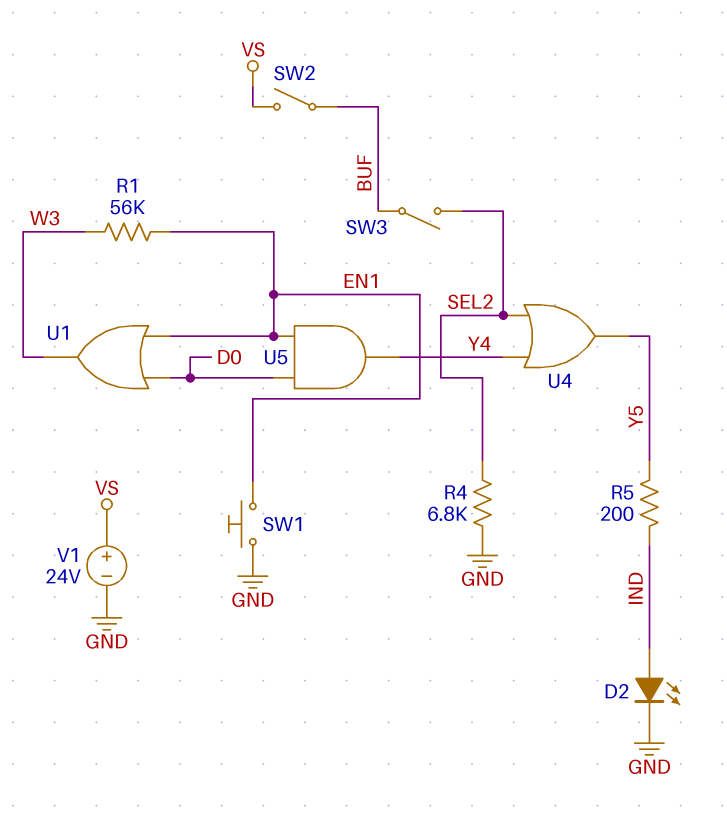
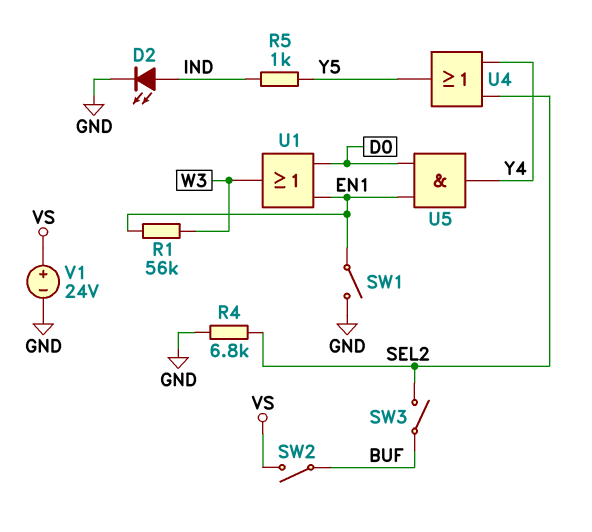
R5: 200 (IND, Y5) -> 1k (IND, Y5)
SW1: button (EN1, GND) -> switch (EN1, GND)

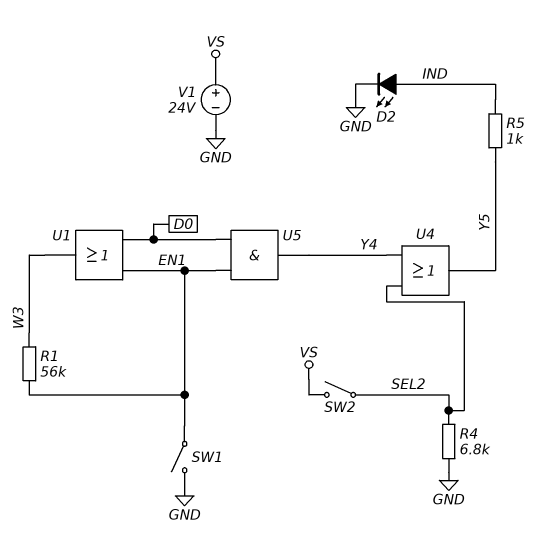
SW2: switch (BUF, VS) -> switch (SEL2, VS)
SW3: switch (BUF, SEL2) -> none

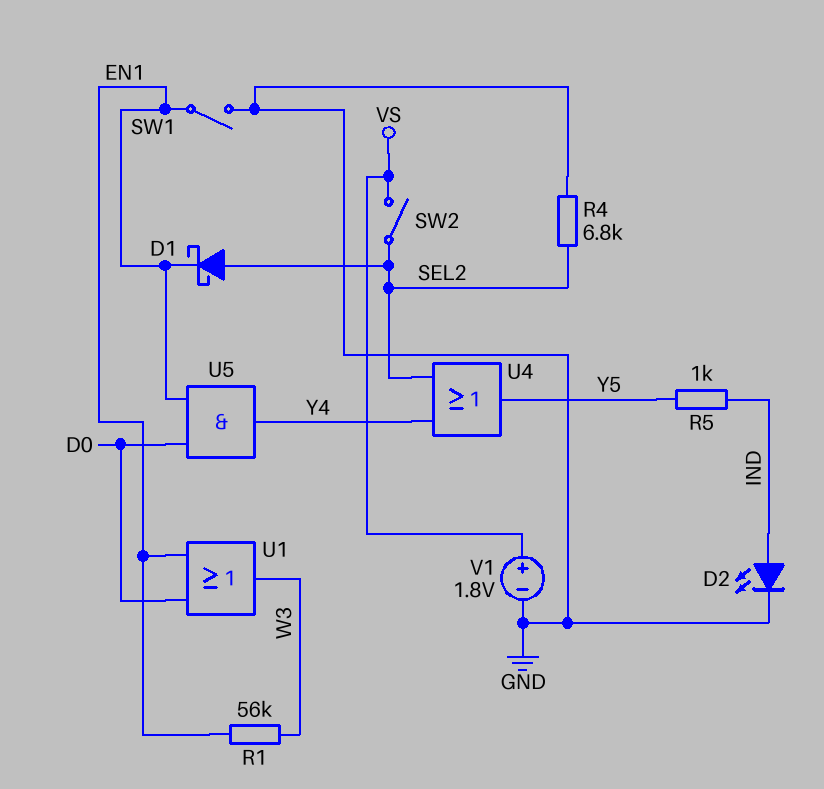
D1: none -> schottky (A SEL2, K EN1)
V1: 24V (plus VS, minus GND) -> 1.8V (plus VS, minus GND)

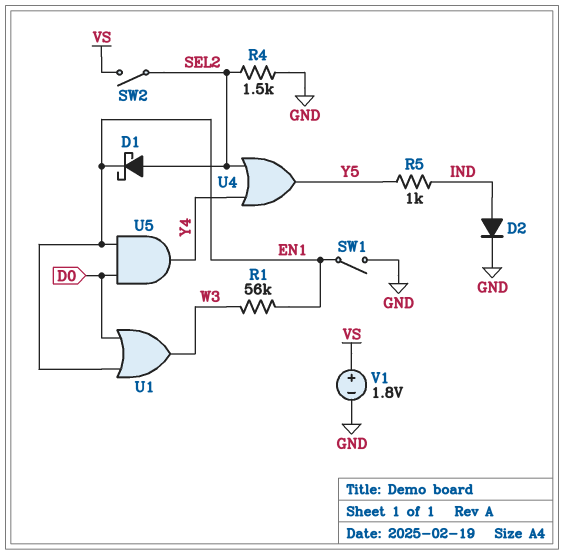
D2: LED (A IND, K GND) -> diode (A IND, K GND)
R4: 6.8k (GND, SEL2) -> 1.5k (GND, SEL2)

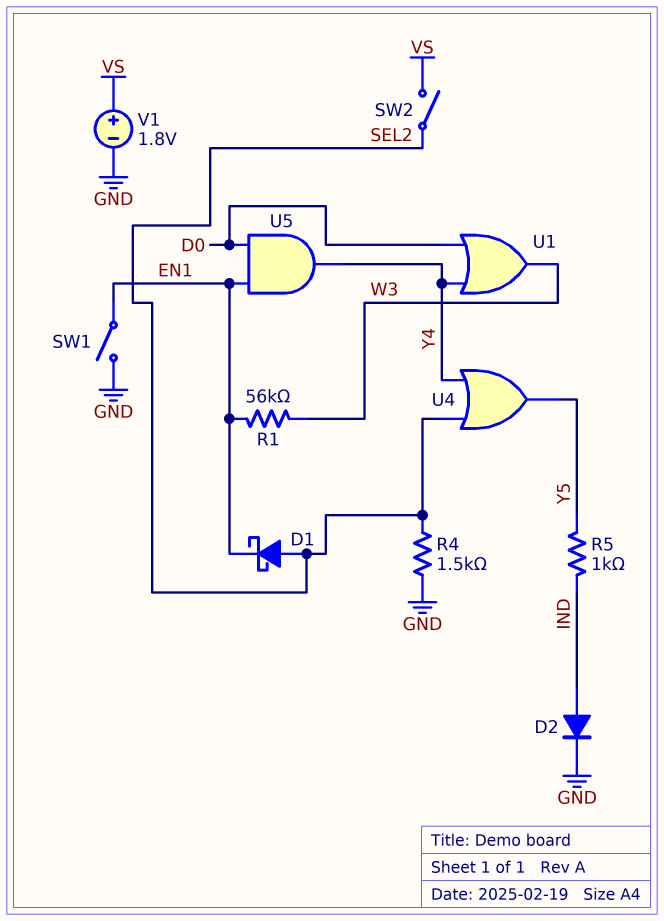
U1: OR (in D0, in EN1, out W3) -> OR (in D0, in Y4, out W3)

